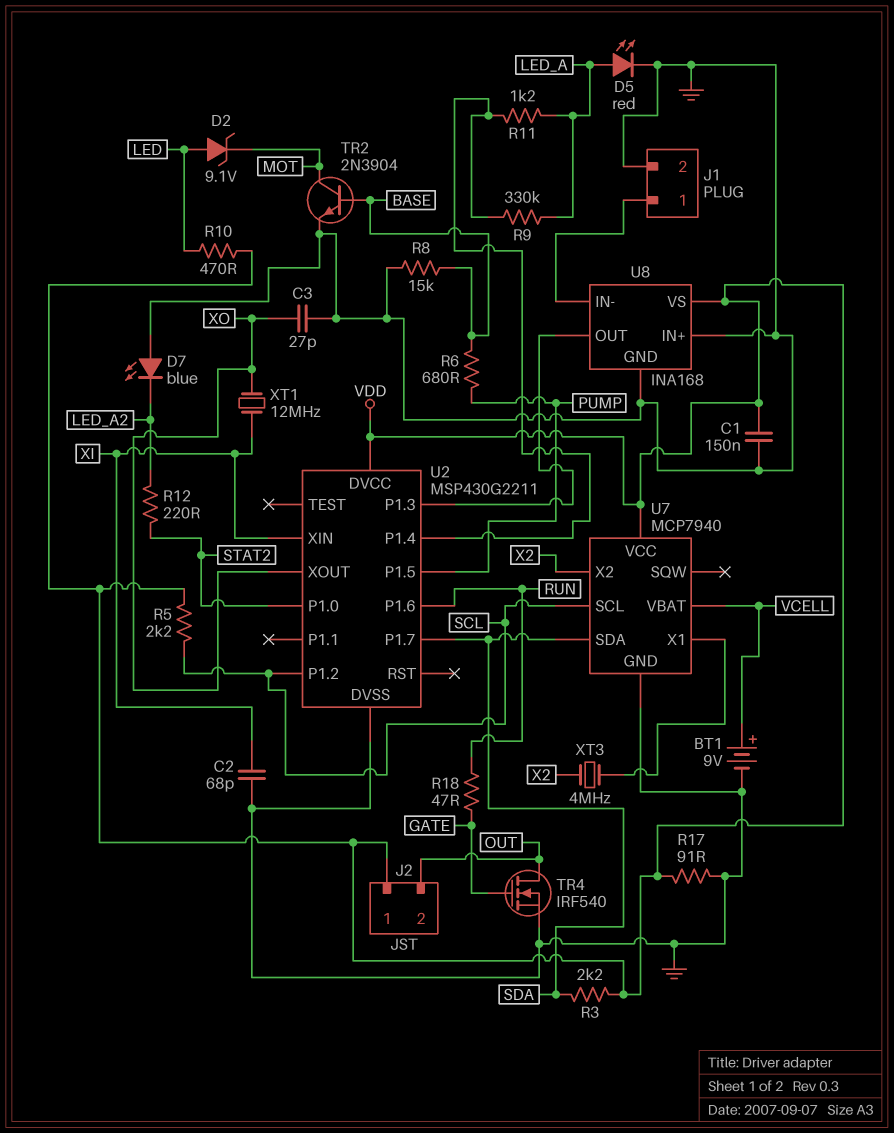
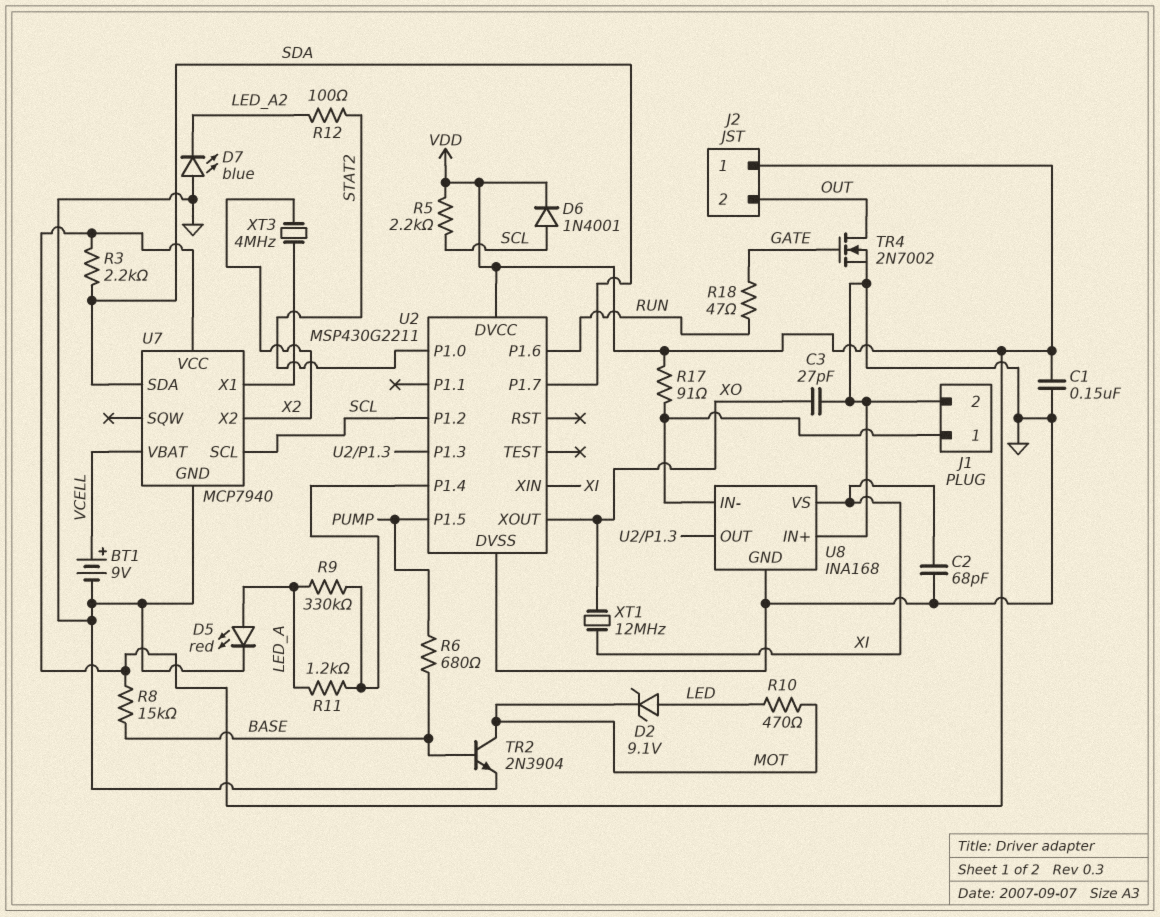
D6: none -> diode 1N4001 (A SCL, K VDD)
R8: 15k (BASE, GND) -> 15k (BASE, VDD)
R10: 470 (LED, VDD) -> 470 (LED, MOT)
R12: 220 (LED_A2, STAT2) -> 100 (LED_A2, STAT2)
R17: 91 (GND, VDD) -> 91 (J1/1, VDD)
TR4: NMOS IRF540 (G GATE, D OUT, S GND) -> NMOS 2N7002 (G GATE, D OUT, S GND)
U8 pin VS: VDD -> XI

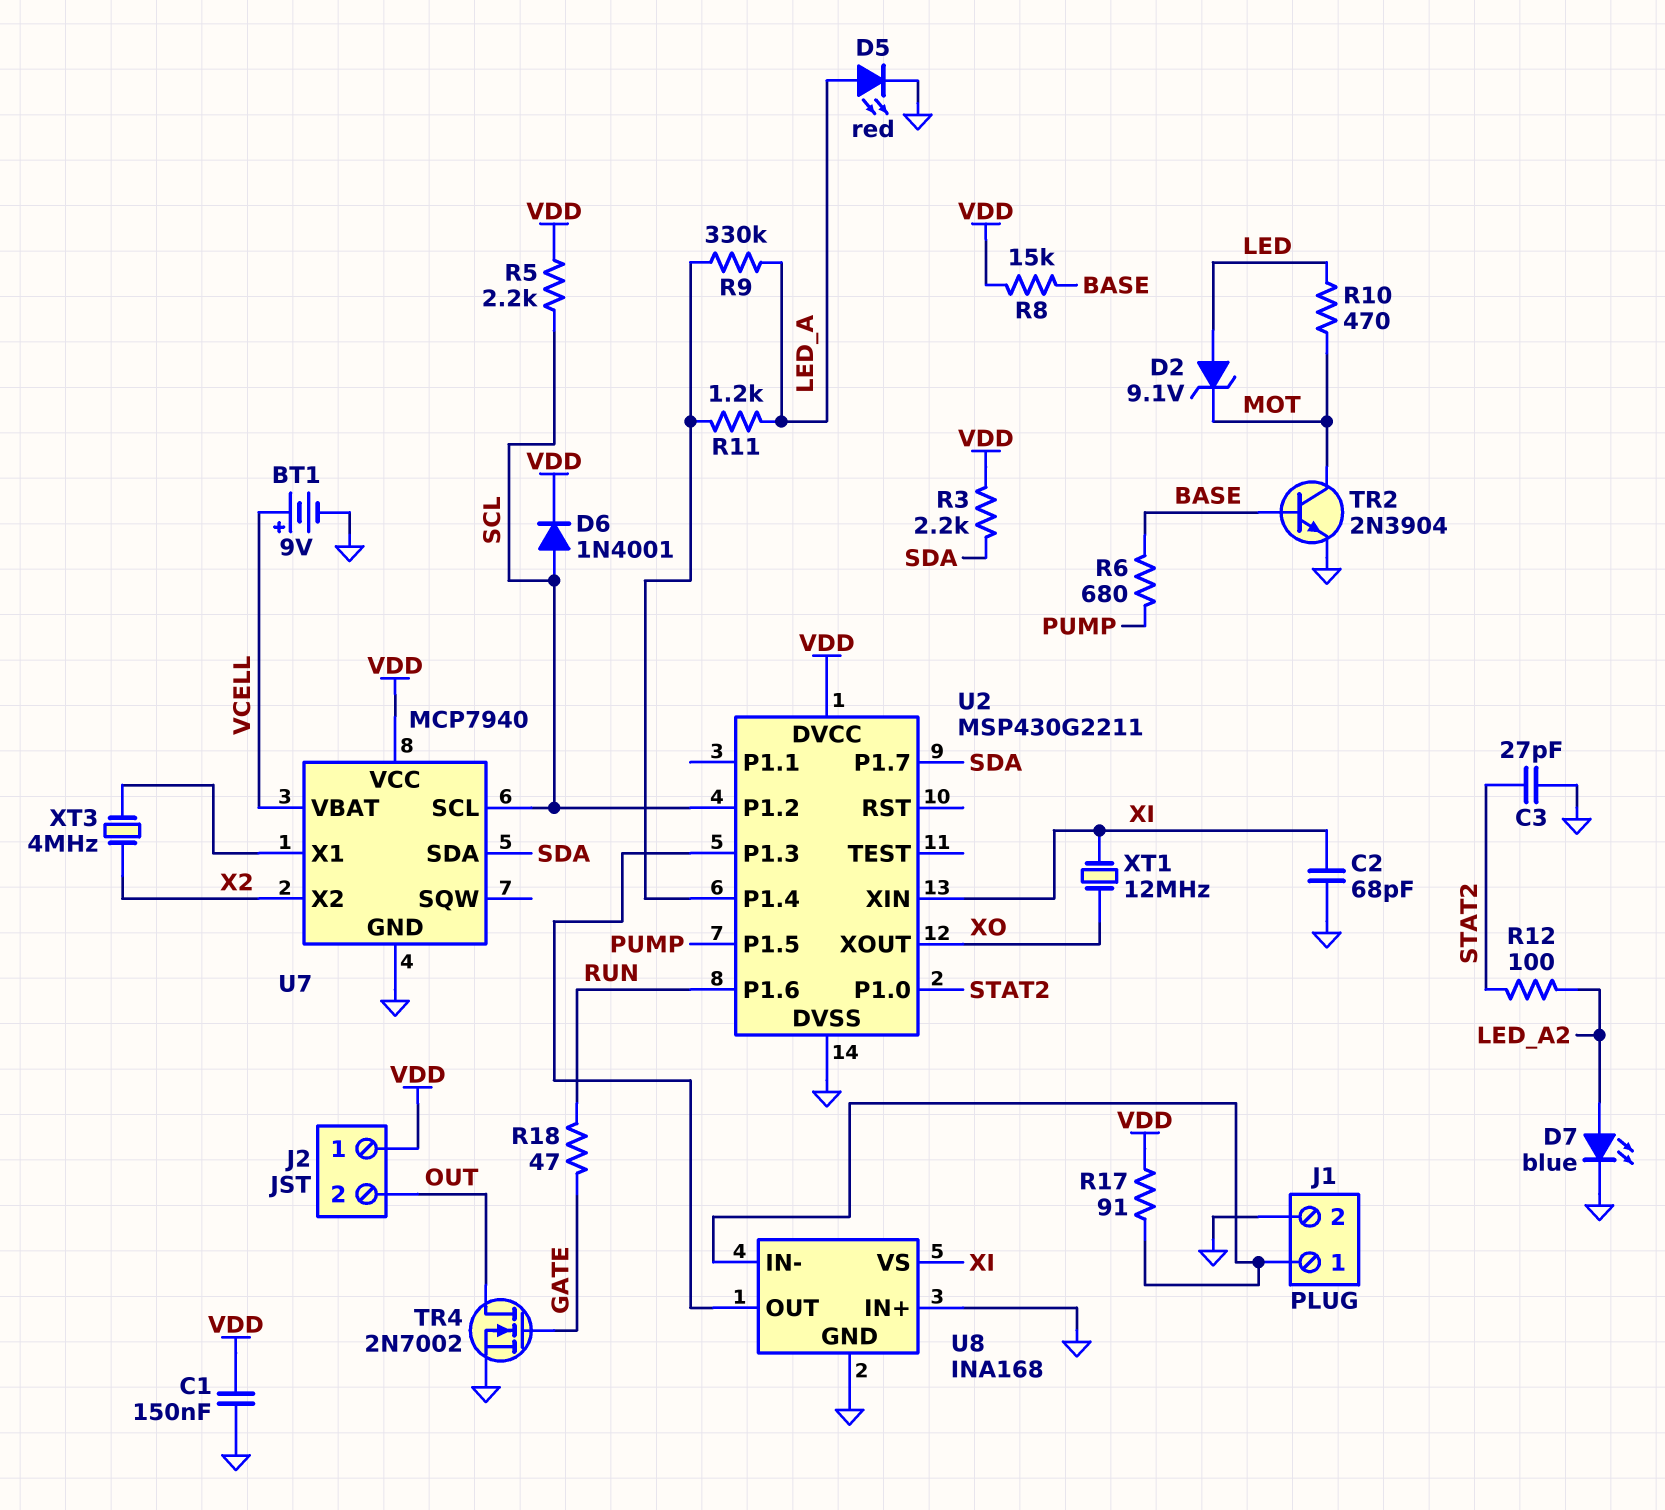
C3: 27pF (GND, XO) -> 27pF (GND, STAT2)
D7: LED blue (A GND, K LED_A2) -> LED blue (A LED_A2, K GND)

